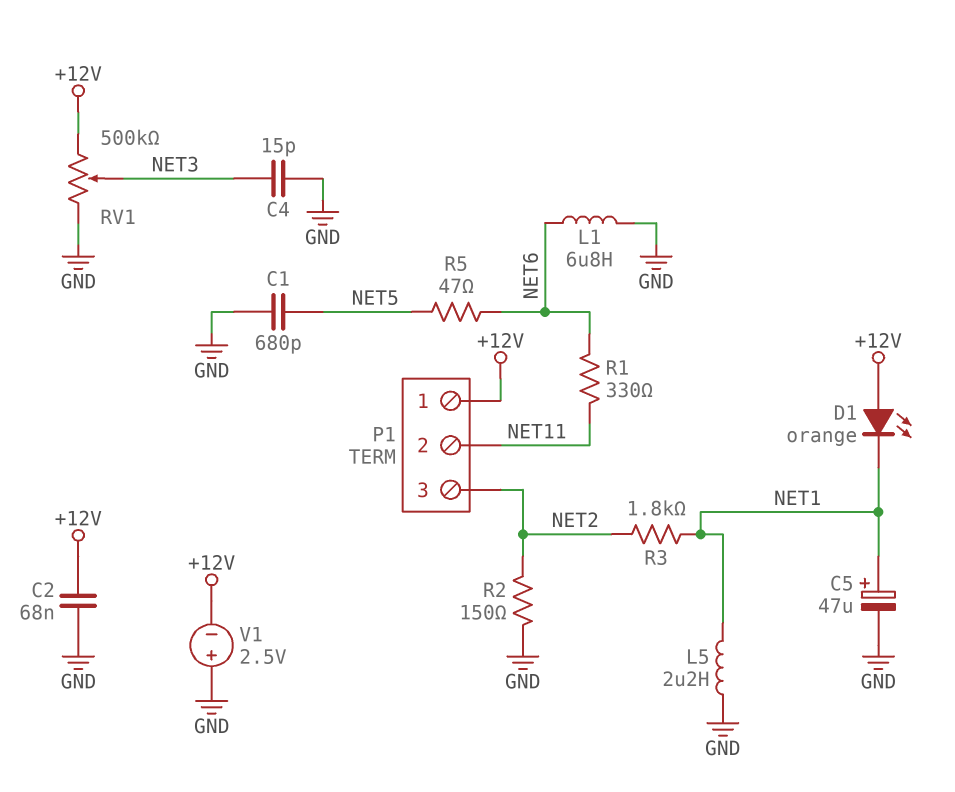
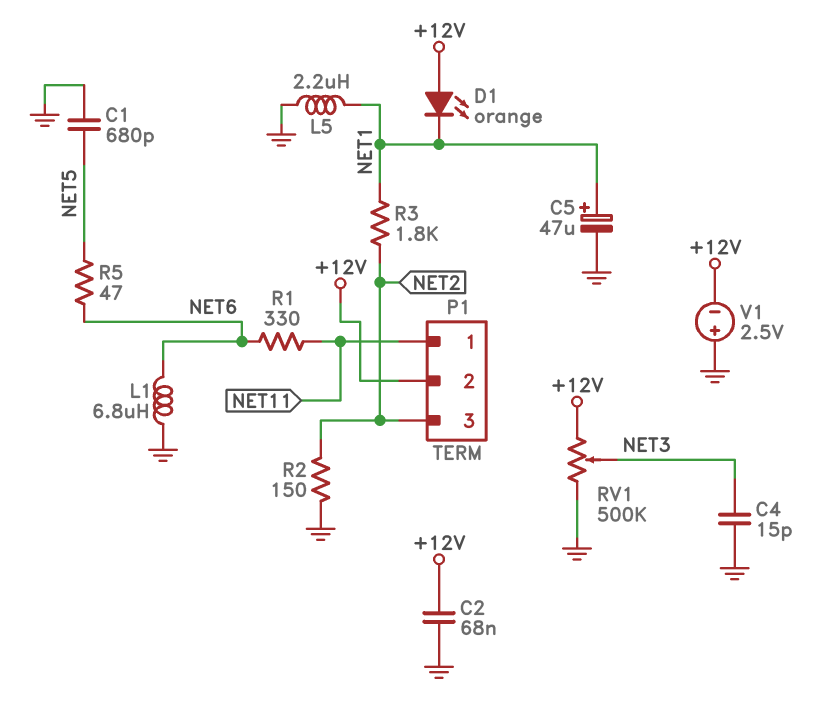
P1 pin 1: +12V -> NET11
P1 pin 2: NET11 -> +12V

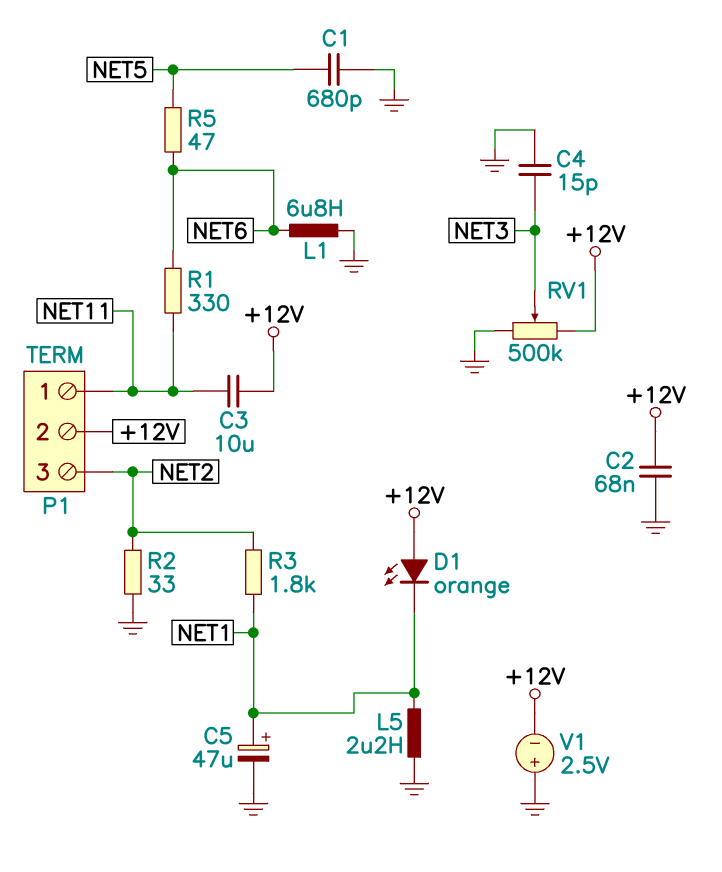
C3: none -> 10uF (+12V, NET11)
R2: 150 (GND, NET2) -> 33 (GND, NET2)

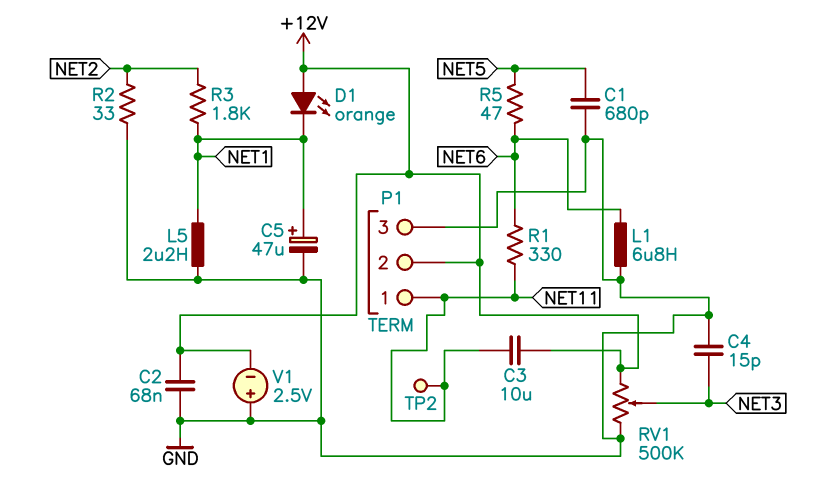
P1 pin 3: NET2 -> GND
TP2: none -> test point (NET11)

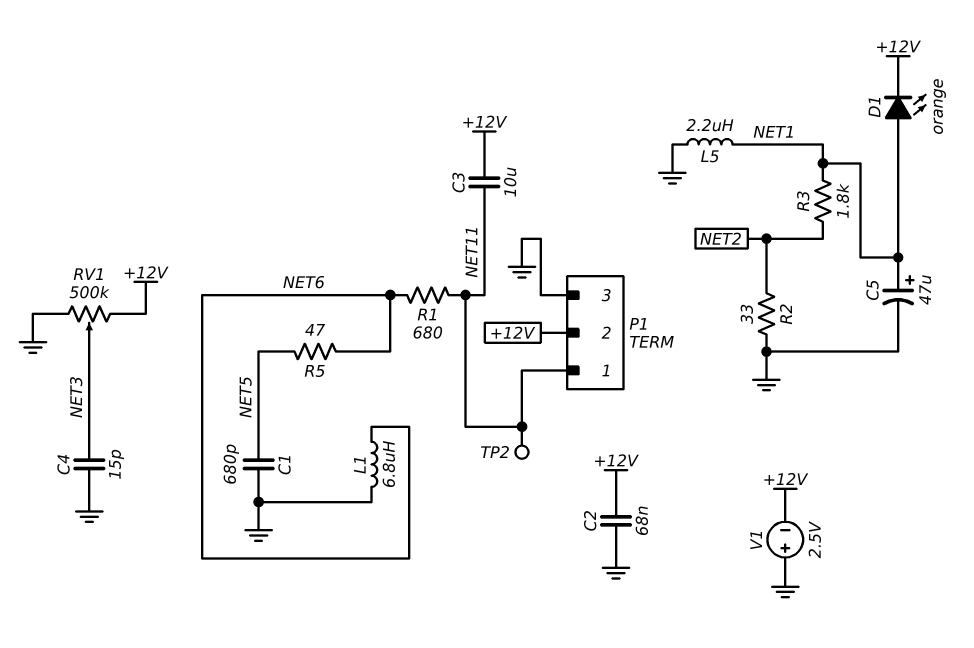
D1: LED orange (A +12V, K NET1) -> LED orange (A NET1, K +12V)
R1: 330 (NET6, NET11) -> 680 (NET6, NET11)

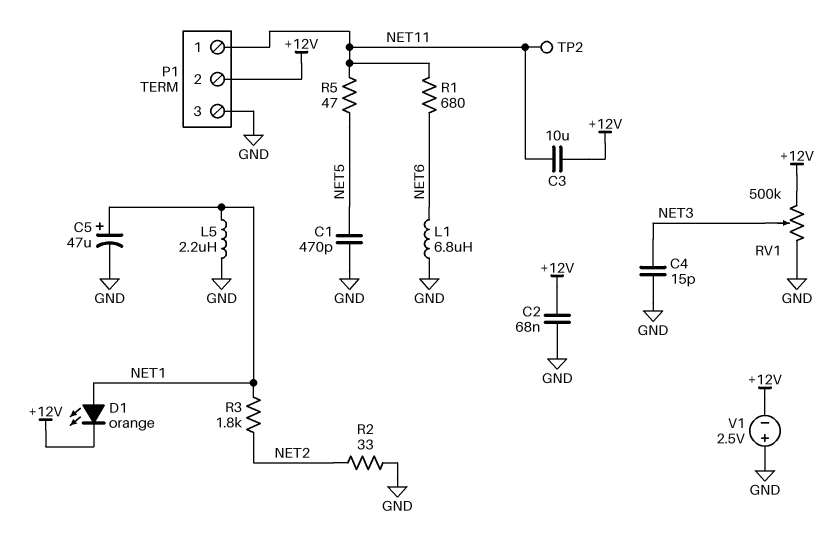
C1: 680pF (GND, NET5) -> 470pF (GND, NET5)
R5: 47 (NET5, NET6) -> 47 (NET5, NET11)

